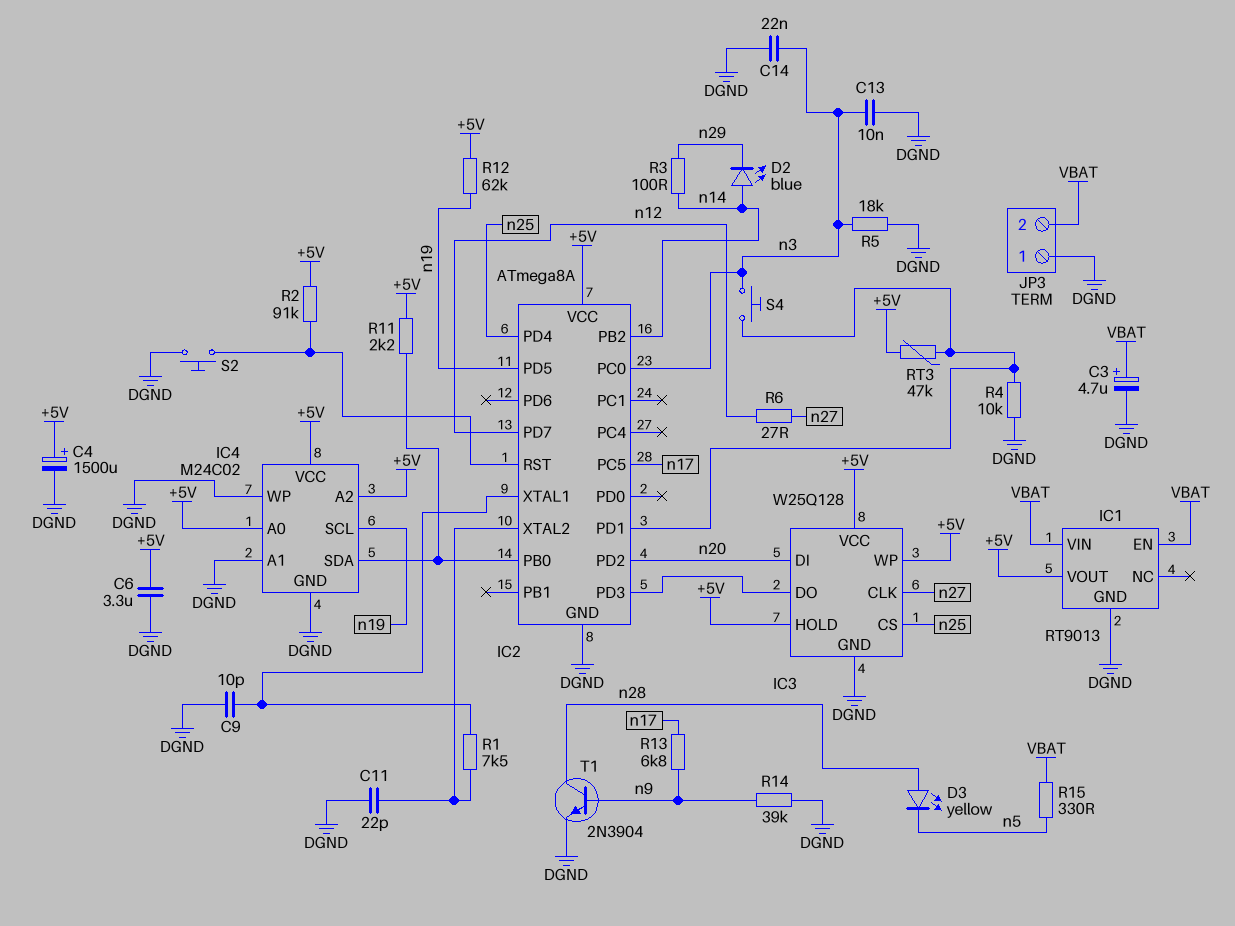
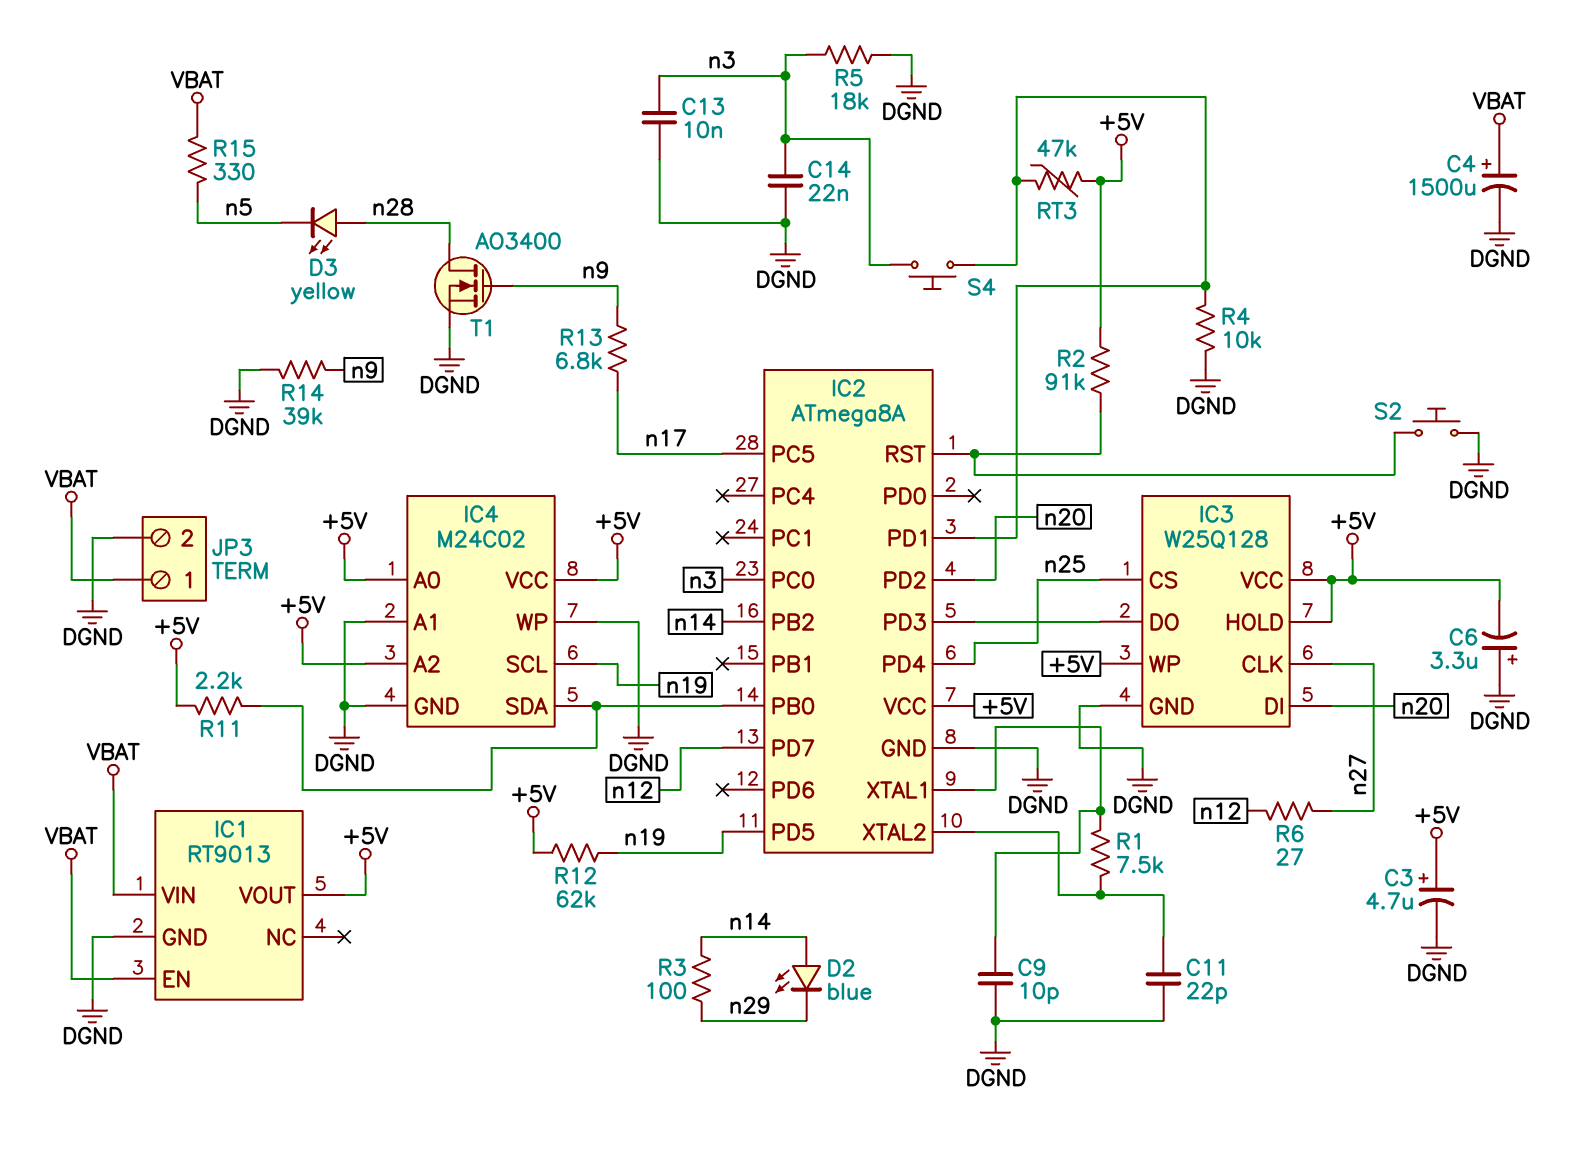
C3: 4.7uF (plus VBAT, minus DGND) -> 4.7uF (plus +5V, minus DGND)
C4: 1500uF (plus +5V, minus DGND) -> 1500uF (plus VBAT, minus DGND)
C6: 3.3uF (+5V, DGND) -> 3.3uF (plus DGND, minus +5V)
JP3 pin 1: DGND -> VBAT
JP3 pin 2: VBAT -> DGND
T1: NPN 2N3904 (B n9, C n28, E DGND) -> NMOS AO3400 (G n9, D n28, S DGND)

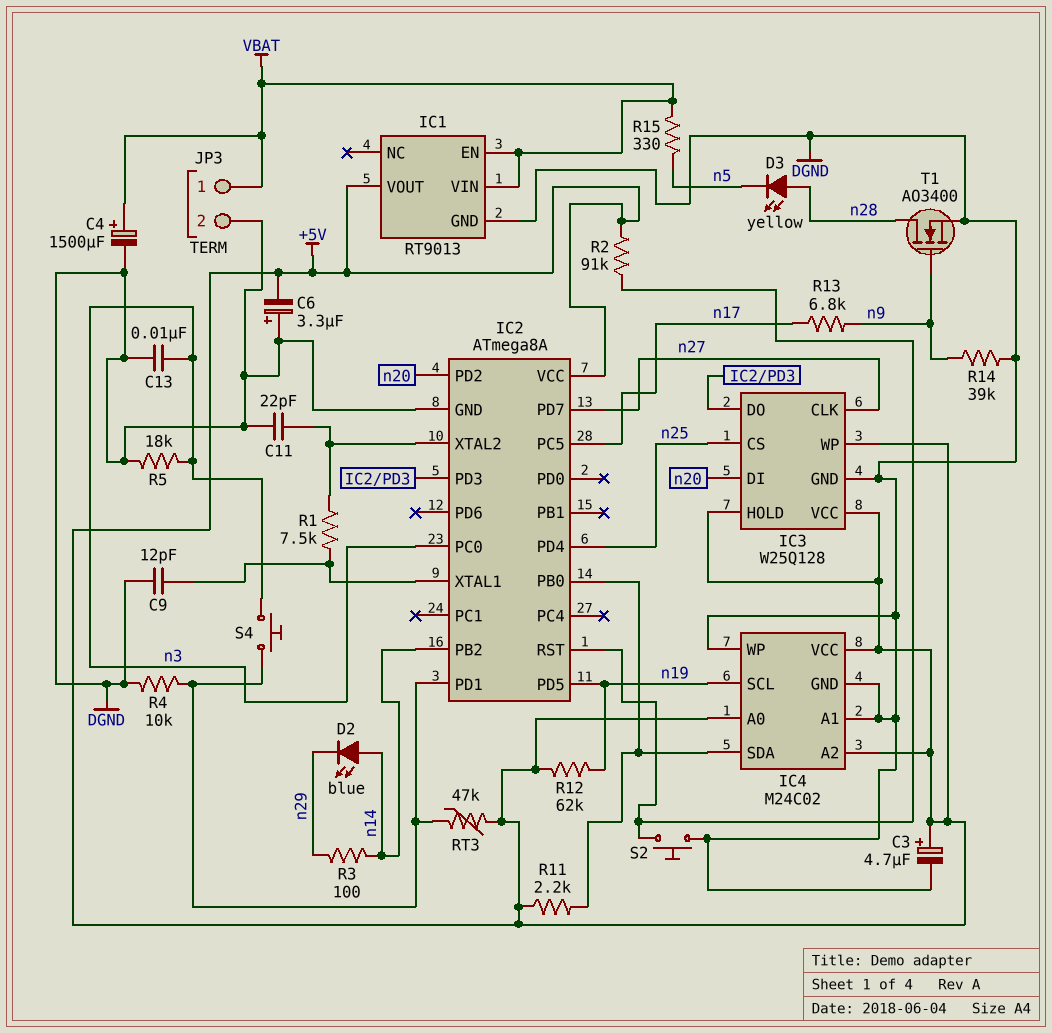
C9: 10pF (DGND, IC2/XTAL1) -> 12pF (DGND, IC2/XTAL1)
C14: 22nF (DGND, n3) -> none
IC2 pin PD7: n12 -> n27
R6: 27 (n12, n27) -> none

